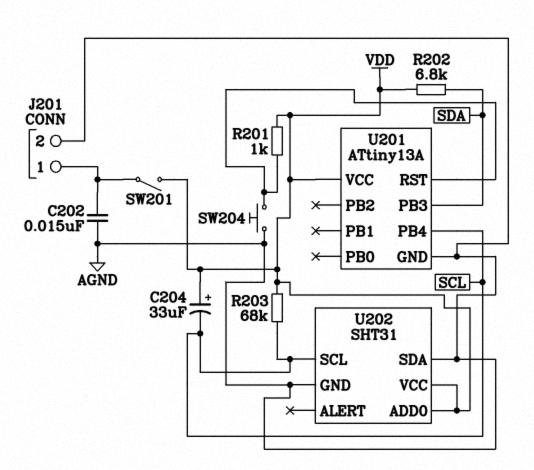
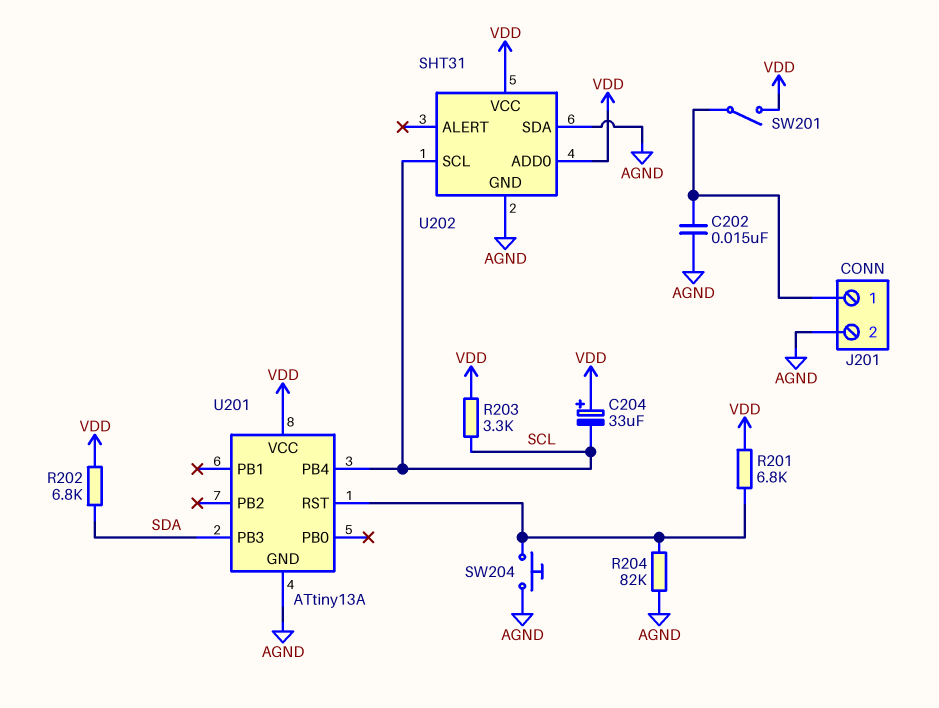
R201: 1k (U201/RST, VDD) -> 6.8k (U201/RST, VDD)
R203: 68k (SCL, VDD) -> 3.3k (SCL, VDD)
R204: none -> 82k (AGND, U201/RST)

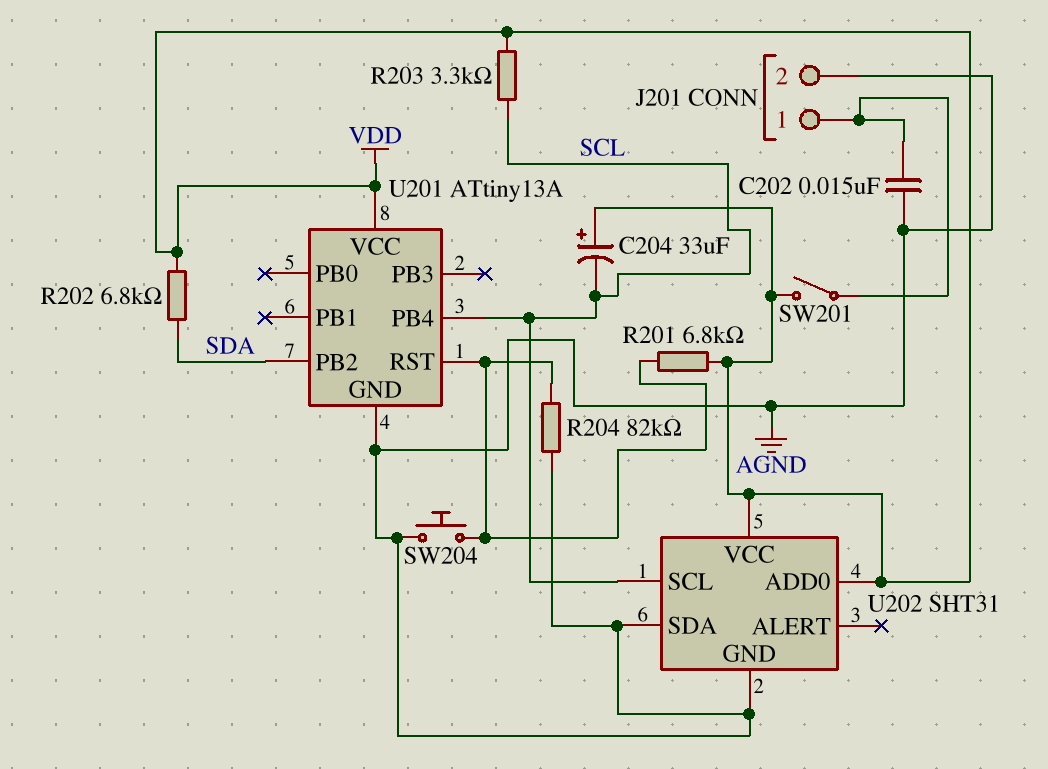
U201 pin PB2: none -> SDA
U201 pin PB3: SDA -> none

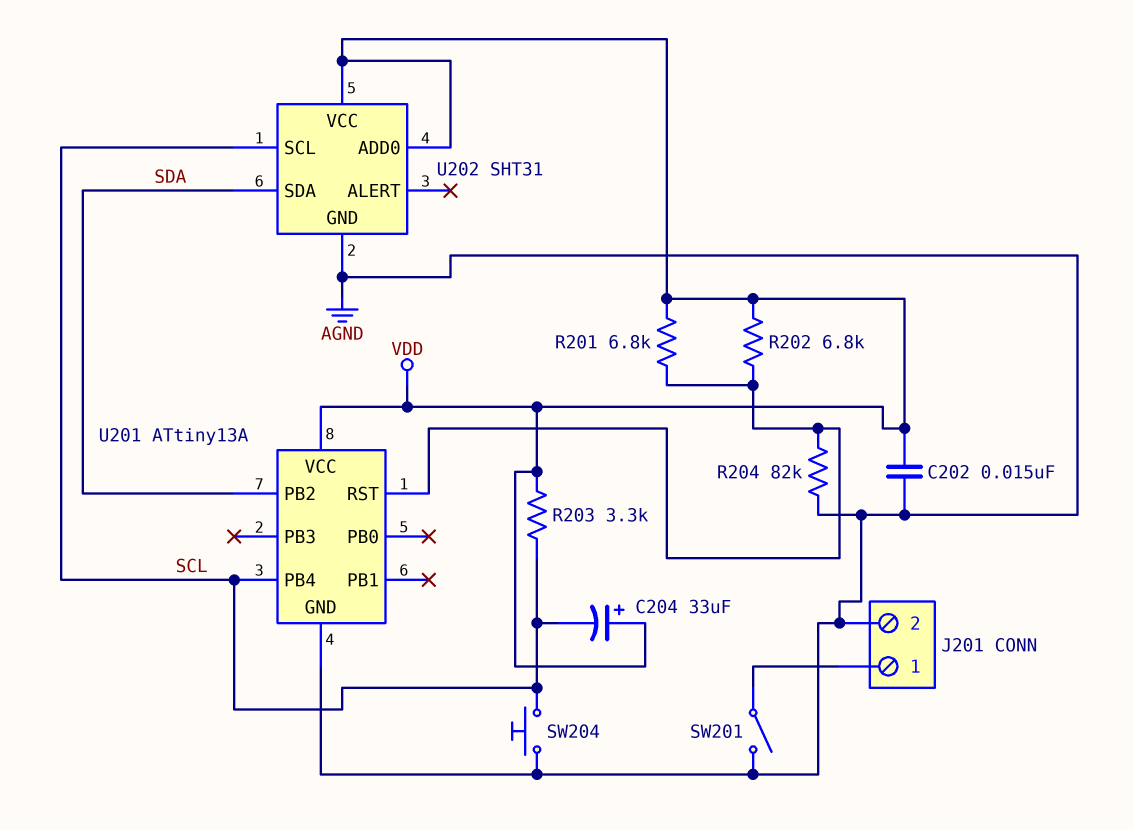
C202: 15nF (AGND, J201/1) -> 15nF (AGND, VDD)
R202: 6.8k (SDA, VDD) -> 6.8k (U201/RST, VDD)
SW201: switch (J201/1, VDD) -> switch (AGND, J201/1)
SW204: button (AGND, U201/RST) -> button (AGND, SCL)
U202 pin SDA: AGND -> SDA

